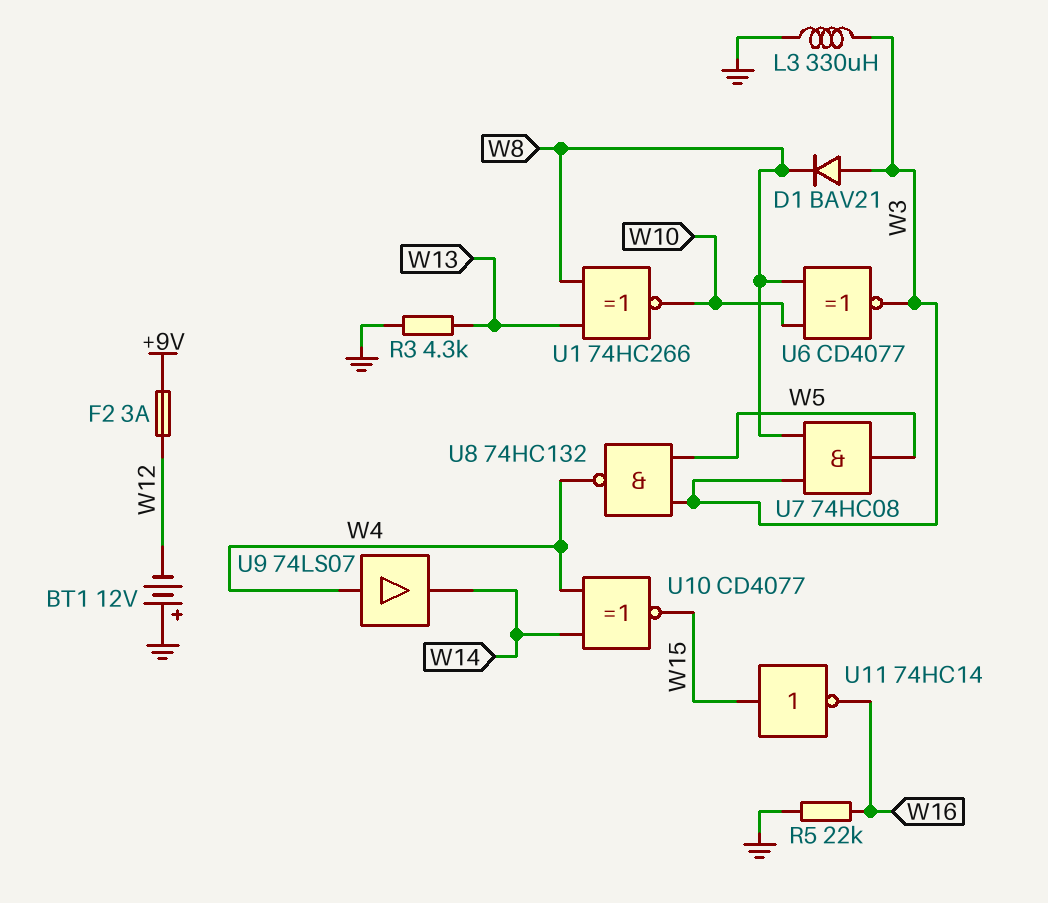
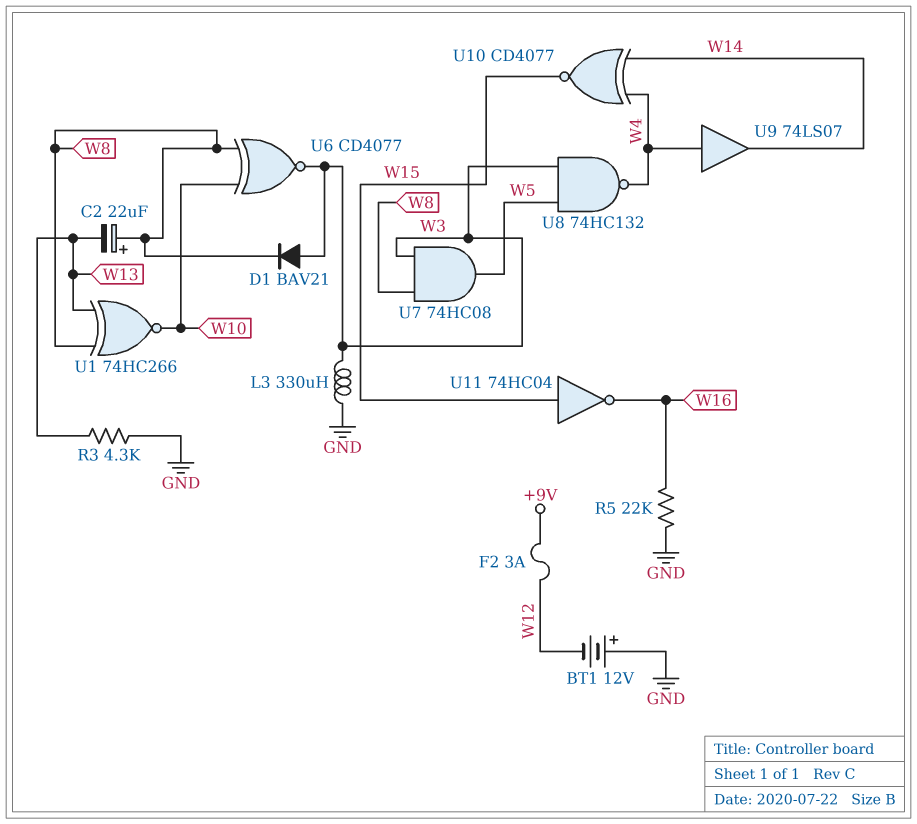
C2: none -> 22uF (plus W8, minus W13)
U11: NOT 74HC14 (in W15, out W16) -> NOT 74HC04 (in W15, out W16)

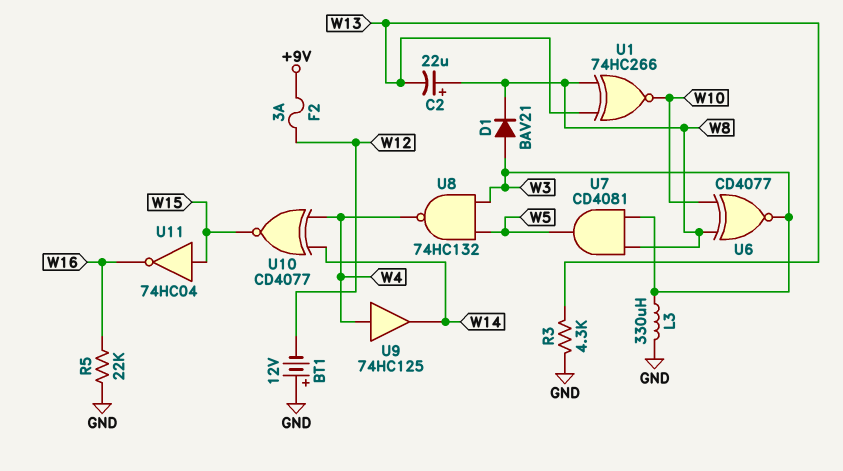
U7: AND 74HC08 (in W3, in W8, out W5) -> AND CD4081 (in W3, in W8, out W5)
U9: buffer 74LS07 (in W4, out W14) -> buffer 74HC125 (in W4, out W14)

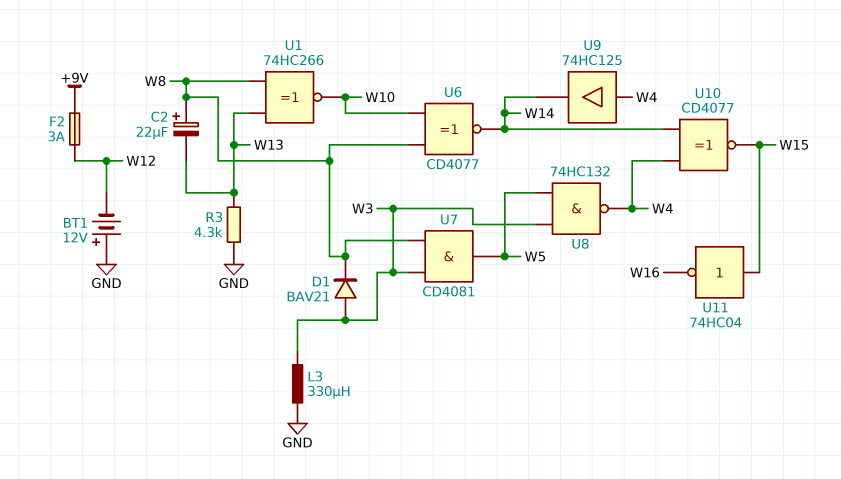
R5: 22k (GND, W16) -> none
U6: XNOR CD4077 (in W8, in W10, out W3) -> XNOR CD4077 (in W8, in W10, out W14)

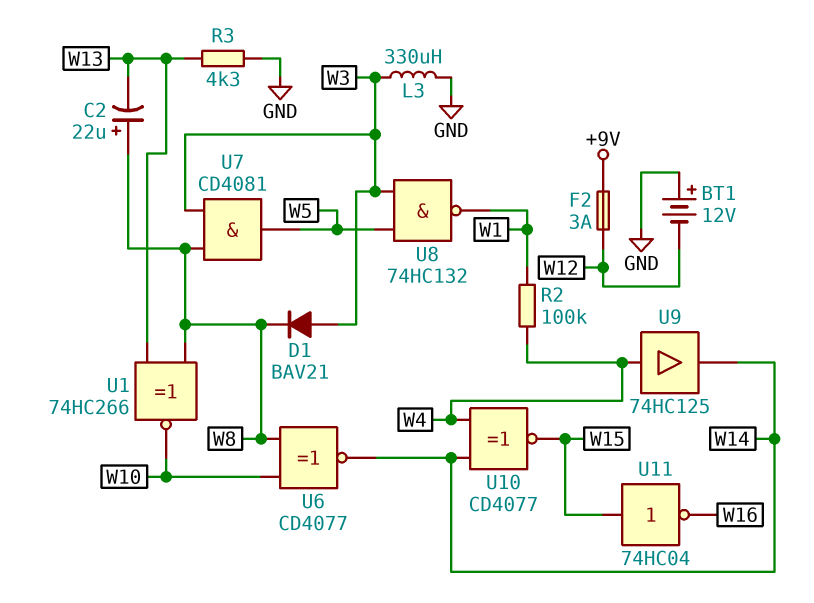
R2: none -> 100k (W1, W4)
U8: NAND 74HC132 (in W3, in W5, out W4) -> NAND 74HC132 (in W3, in W5, out W1)

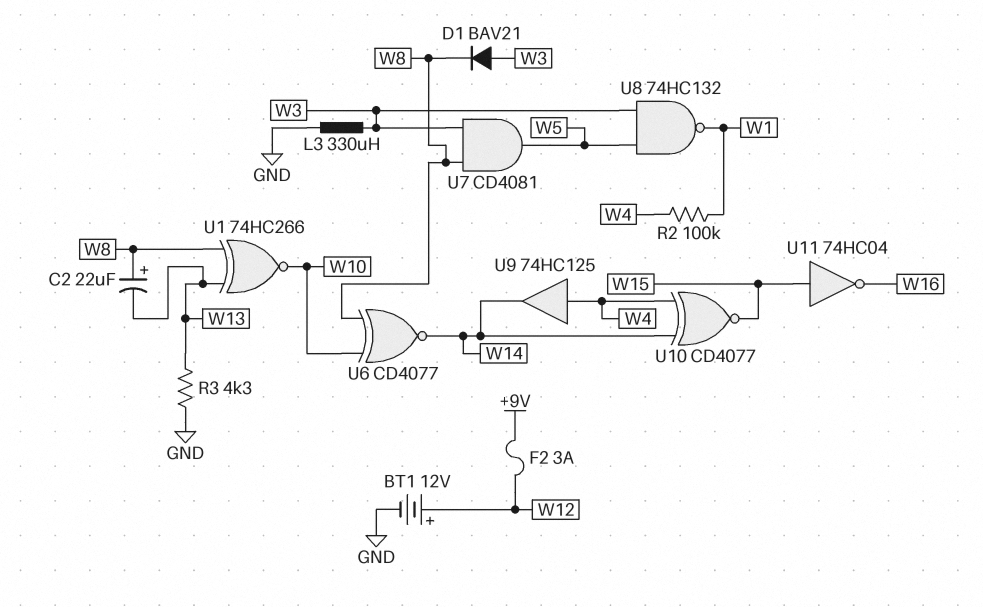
BT1: 12V (plus GND, minus W12) -> 12V (plus W12, minus GND)

